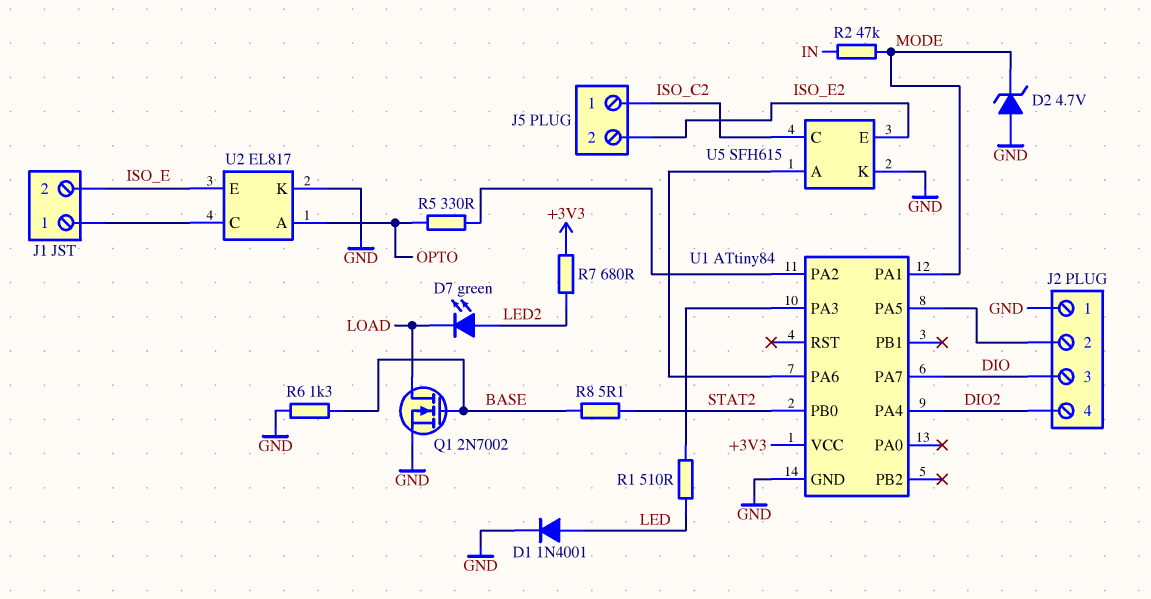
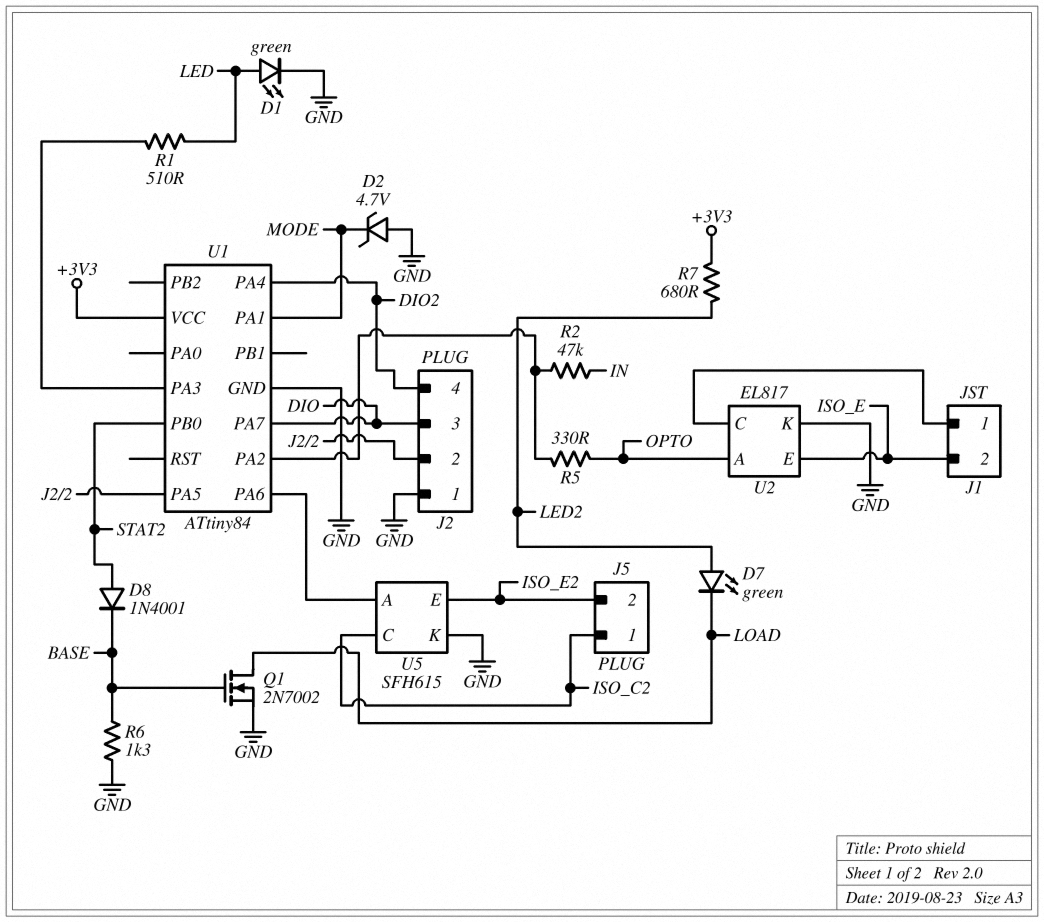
D1: diode 1N4001 (A LED, K GND) -> LED green (A LED, K GND)
D8: none -> diode 1N4001 (A STAT2, K BASE)
R2: 47k (IN, MODE) -> 47k (IN, U1/PA2)
R8: 5.1 (BASE, STAT2) -> none

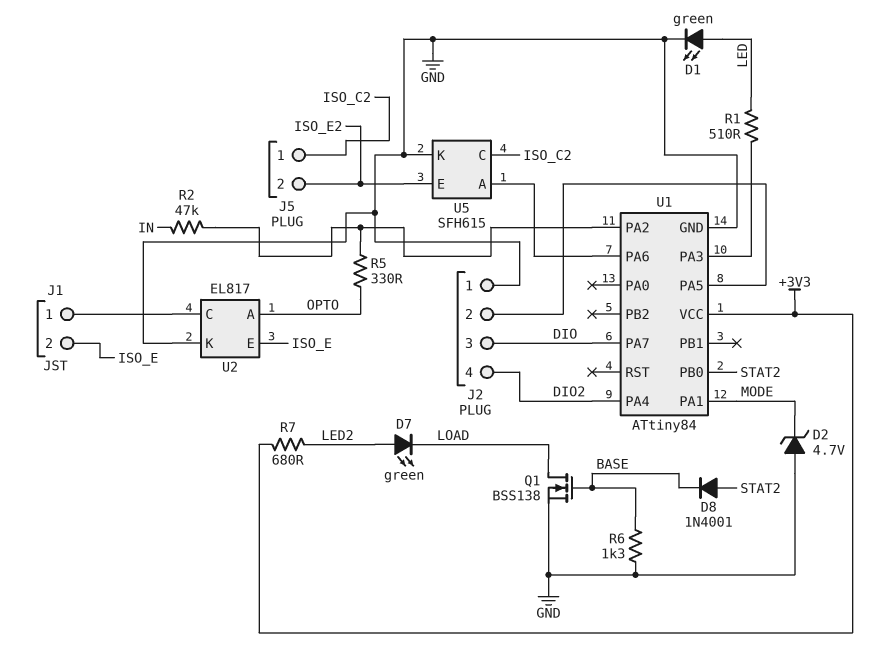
Q1: NMOS 2N7002 (G BASE, D LOAD, S GND) -> NMOS BSS138 (G BASE, D LOAD, S GND)

